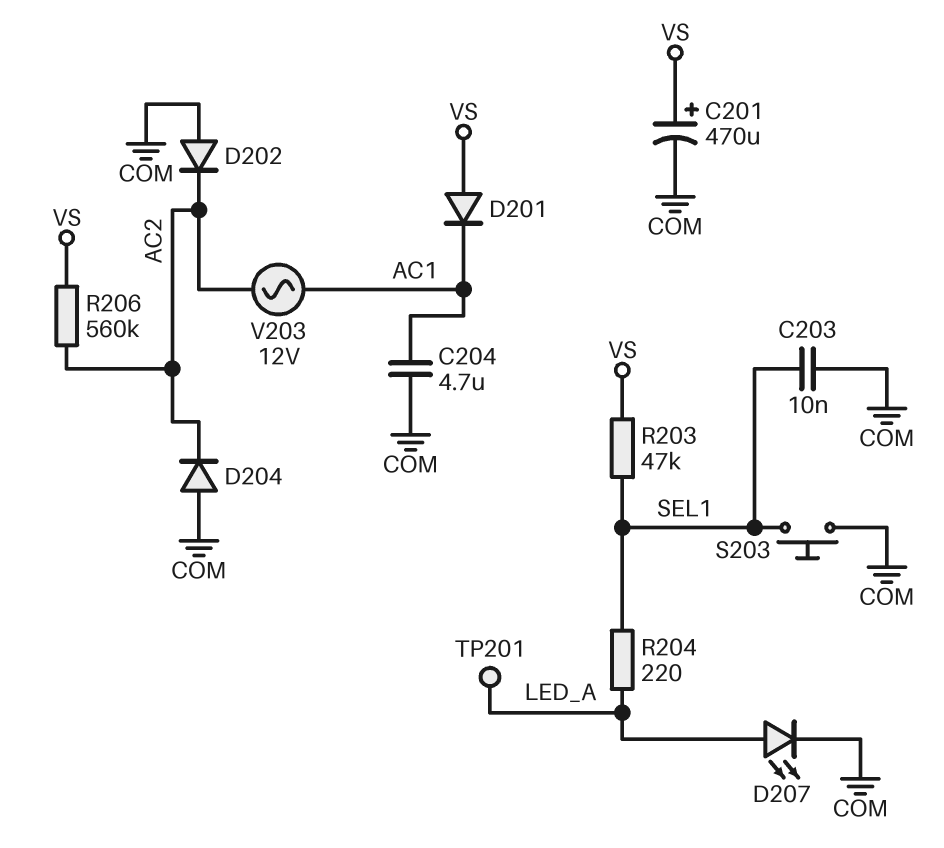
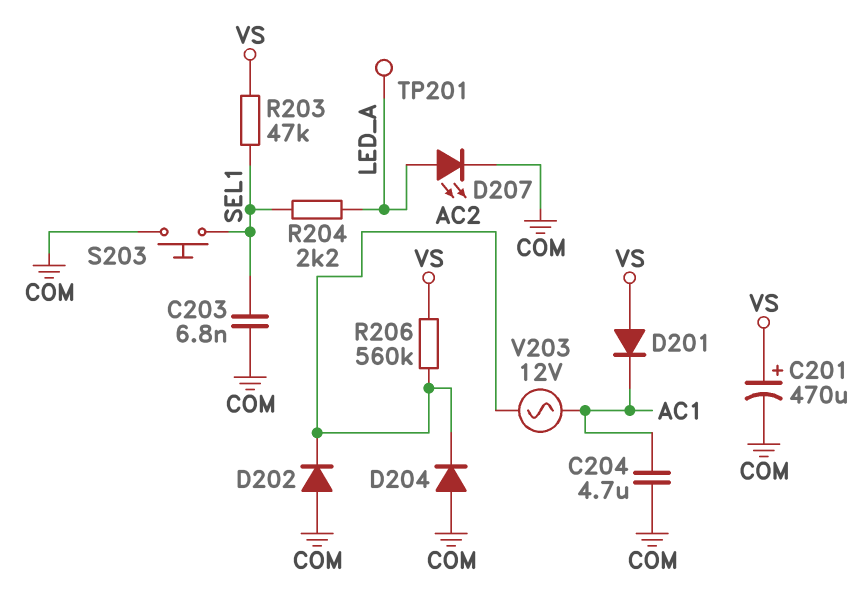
C203: 10nF (COM, SEL1) -> 6.8nF (COM, SEL1)
R204: 220 (LED_A, SEL1) -> 2.2k (LED_A, SEL1)

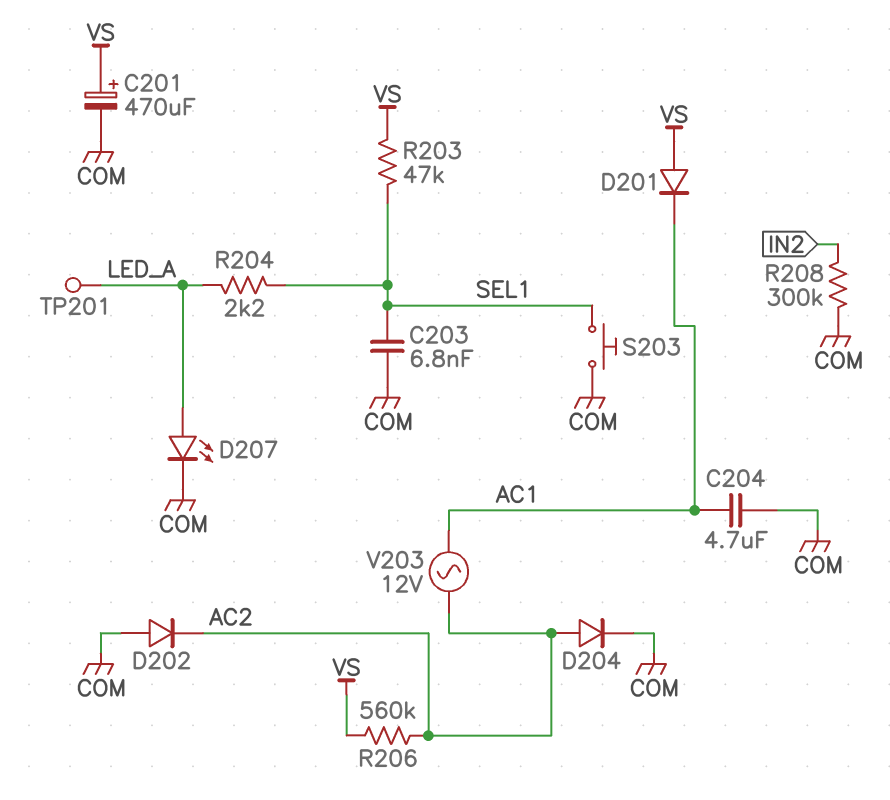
D204: diode (A COM, K AC2) -> diode (A AC2, K COM)
R208: none -> 300k (COM, IN2)

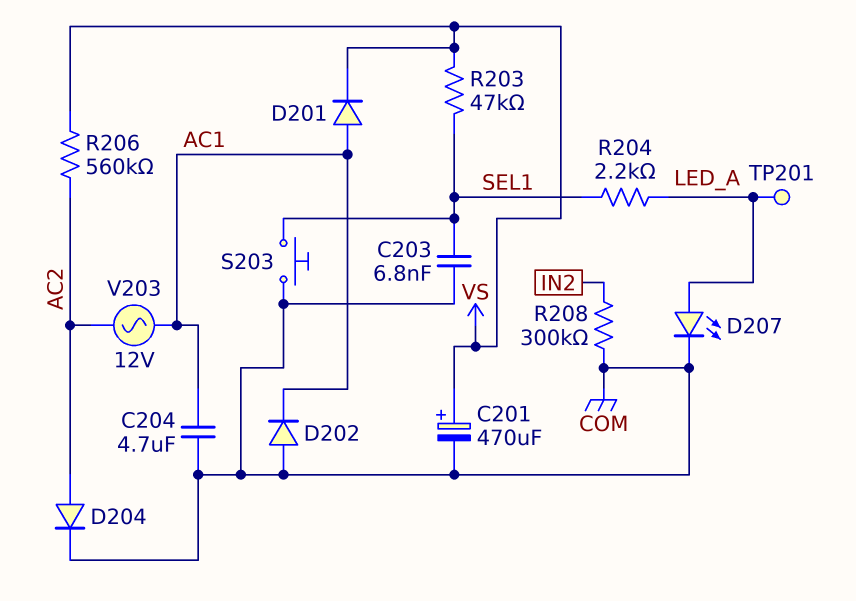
D201: diode (A VS, K AC1) -> diode (A AC1, K VS)
D202: diode (A COM, K AC2) -> diode (A COM, K AC1)

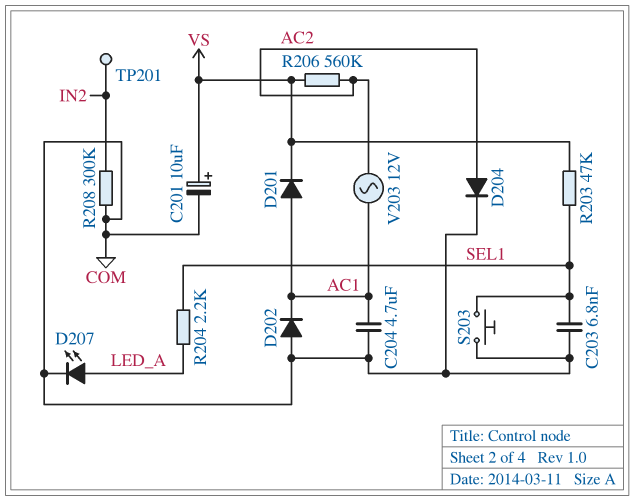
C201: 470uF (plus VS, minus COM) -> 10uF (plus VS, minus COM)
TP201: test point (LED_A) -> test point (IN2)

